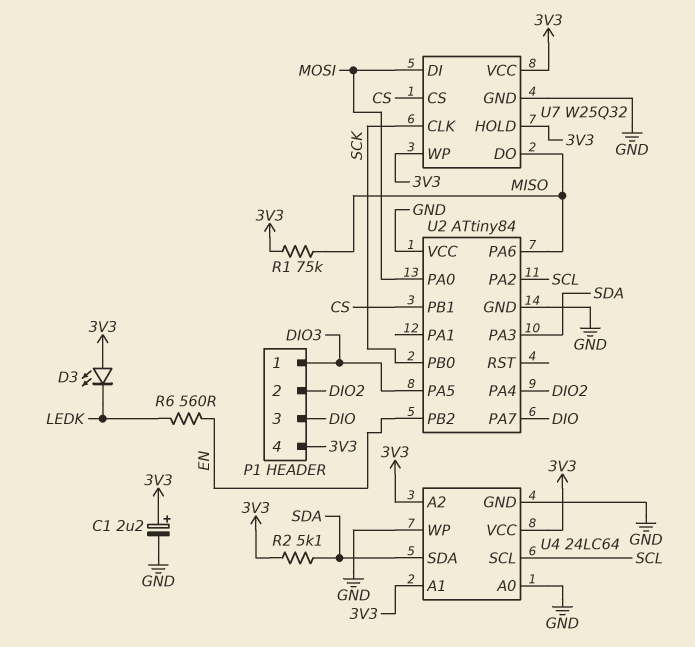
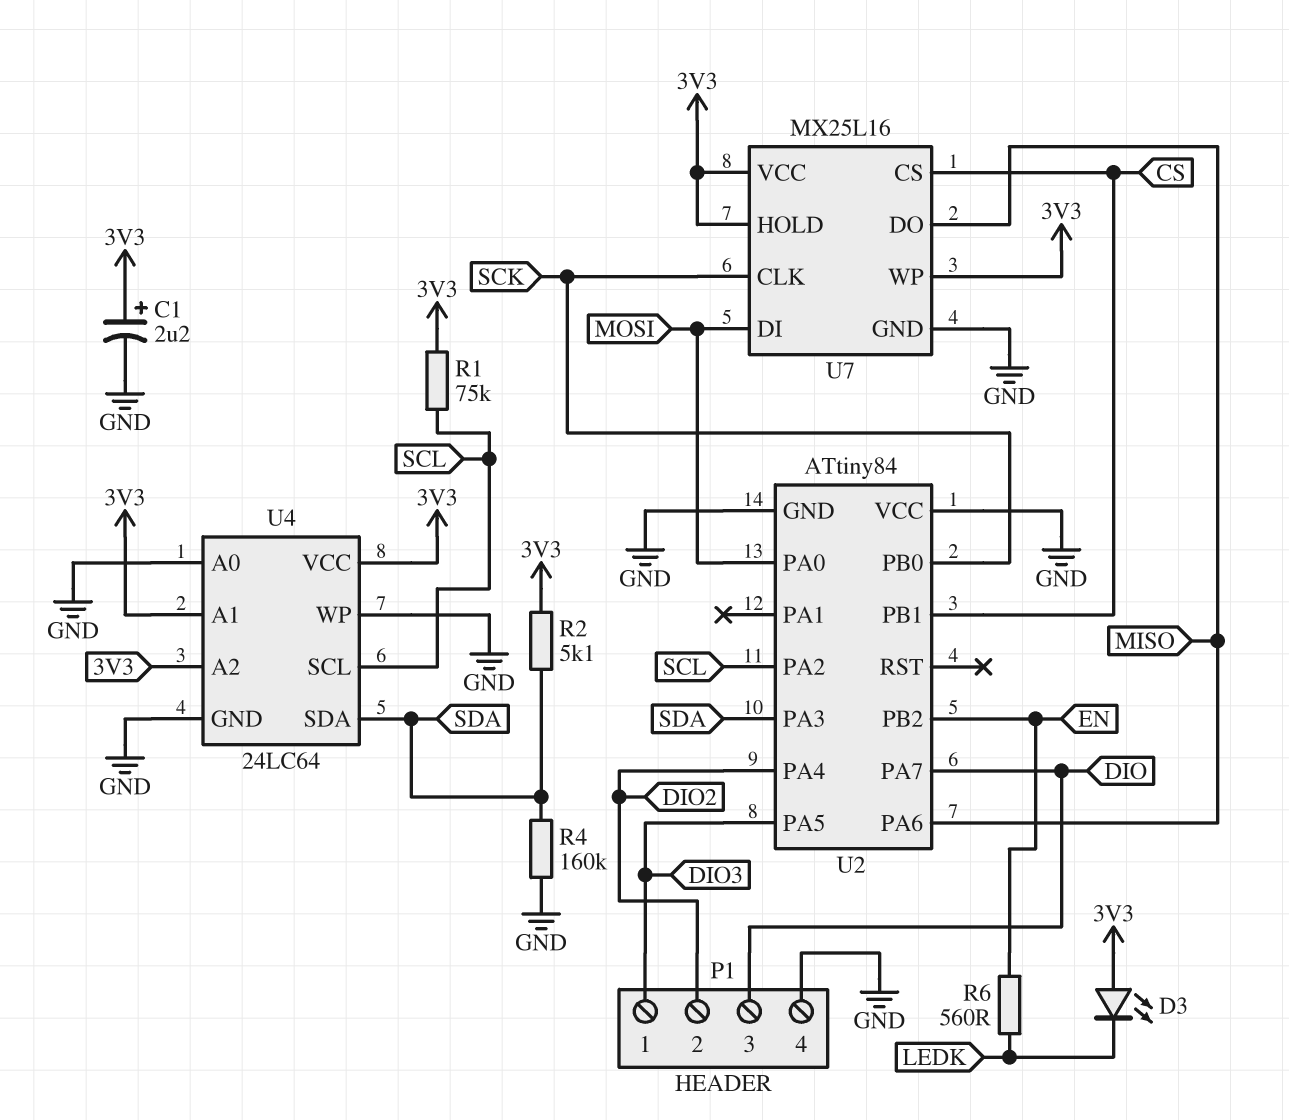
P1 pin 4: 3V3 -> GND
R1: 75k (3V3, MISO) -> 75k (3V3, SCL)
R4: none -> 160k (GND, SDA)
U7: W25Q32 -> MX25L16

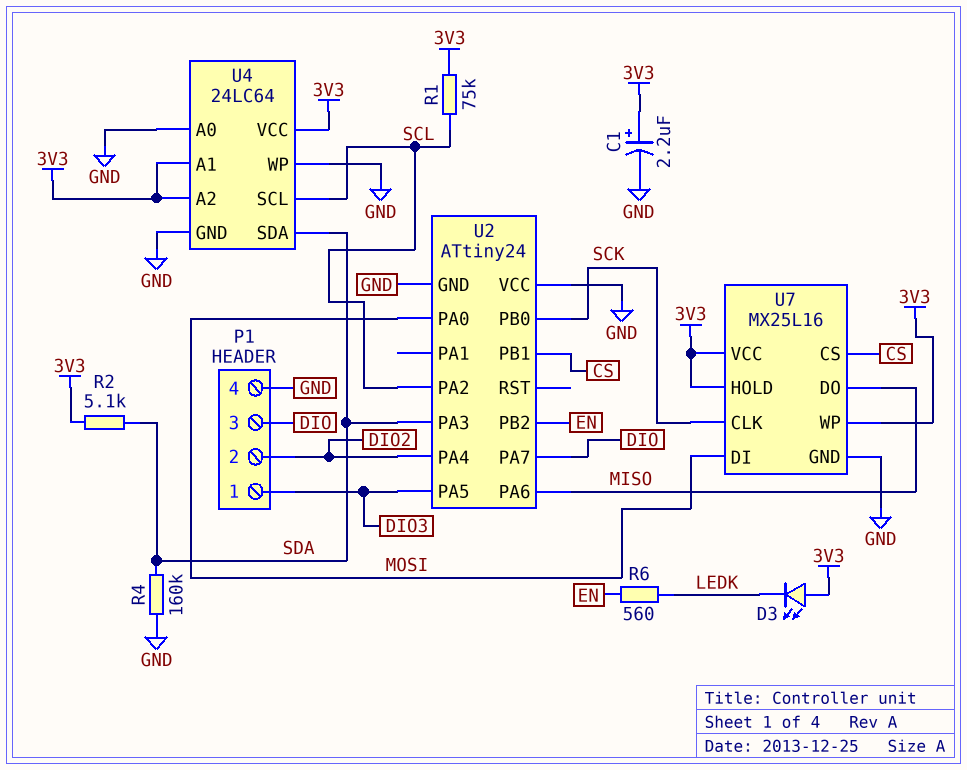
U2: ATtiny84 -> ATtiny24

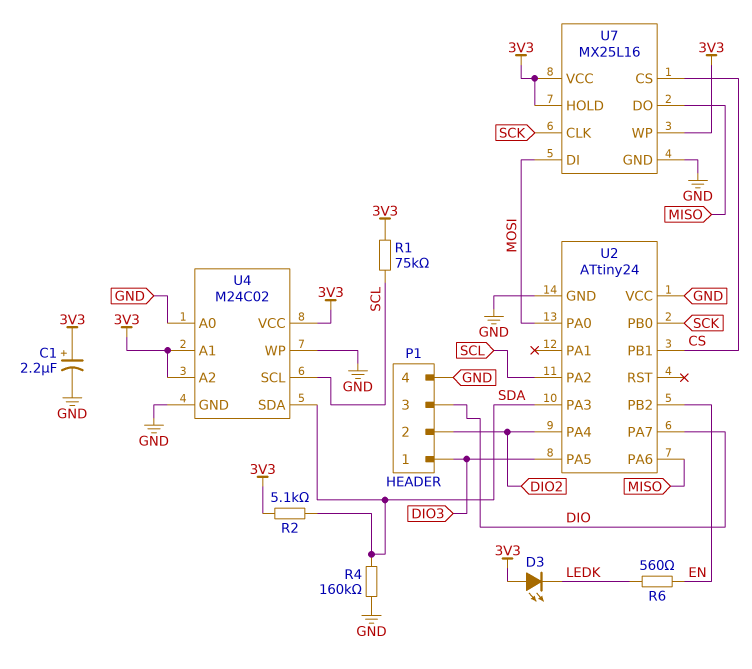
U4: 24LC64 -> M24C02

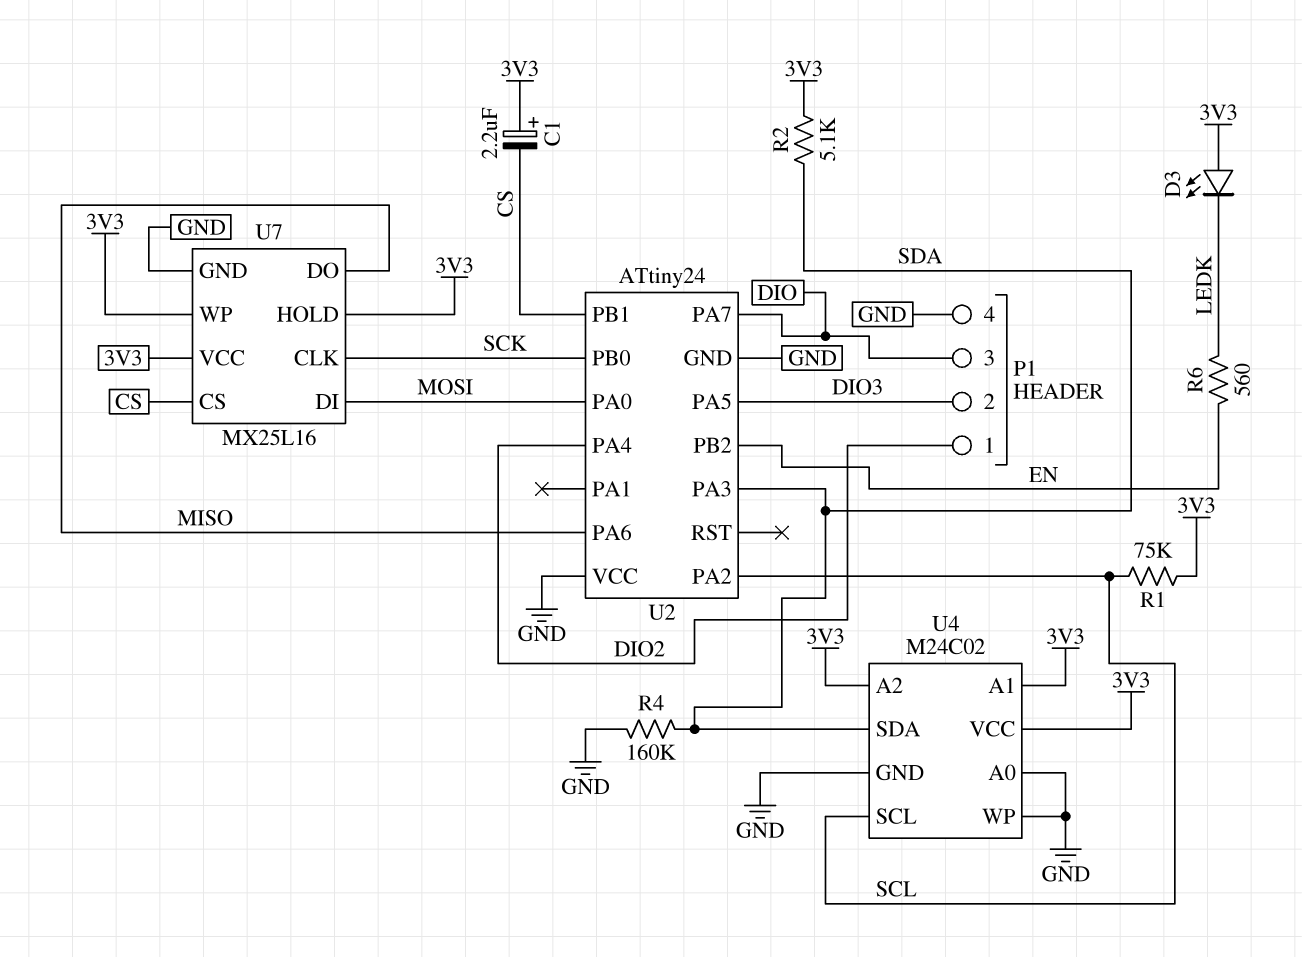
C1: 2.2uF (plus 3V3, minus GND) -> 2.2uF (plus 3V3, minus CS)
P1 pin 1: DIO3 -> DIO2
P1 pin 2: DIO2 -> DIO3

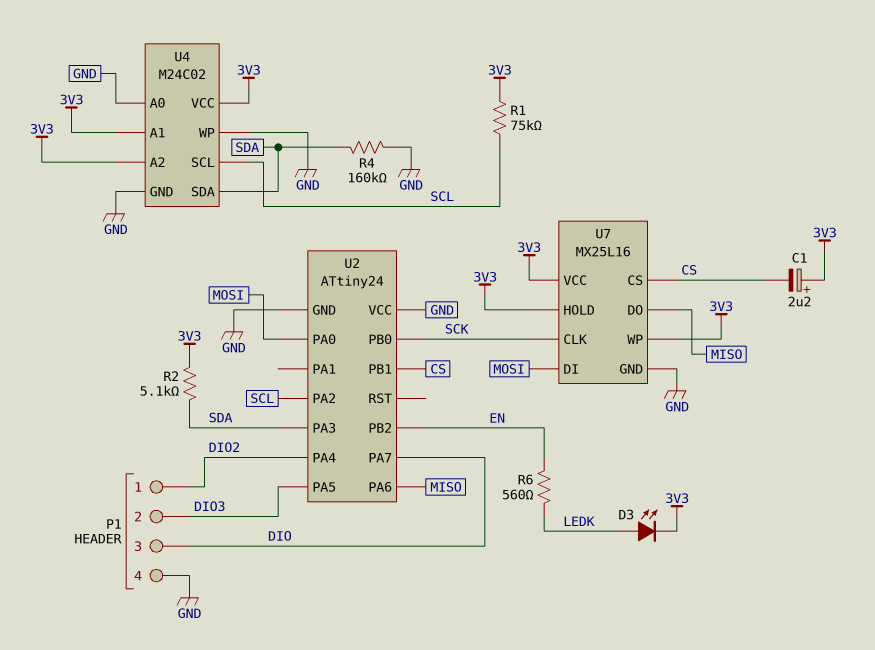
D3: LED (A 3V3, K LEDK) -> LED (A LEDK, K 3V3)

